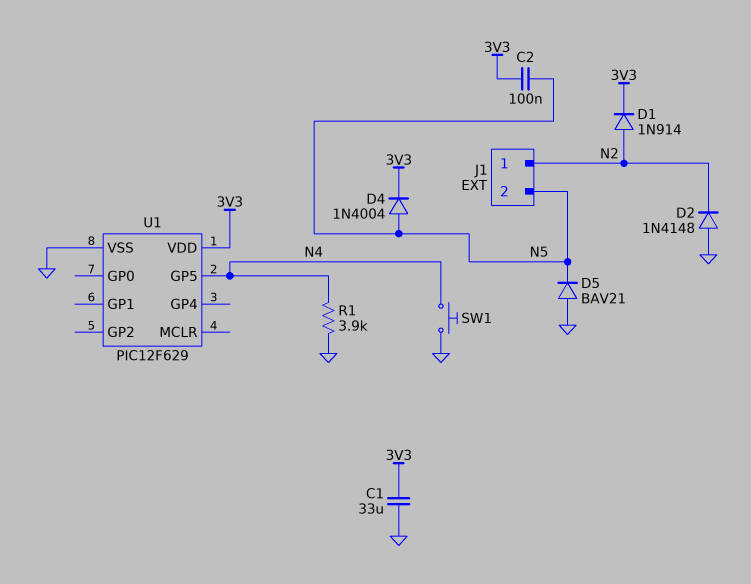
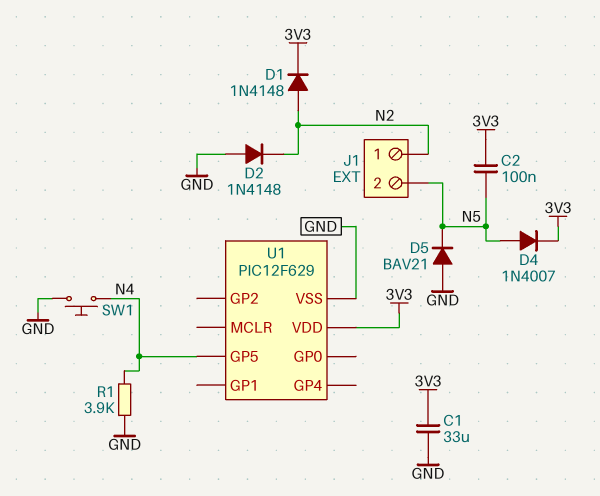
D1: diode 1N914 (A N2, K 3V3) -> diode 1N4148 (A N2, K 3V3)
D4: diode 1N4004 (A N5, K 3V3) -> diode 1N4007 (A N5, K 3V3)

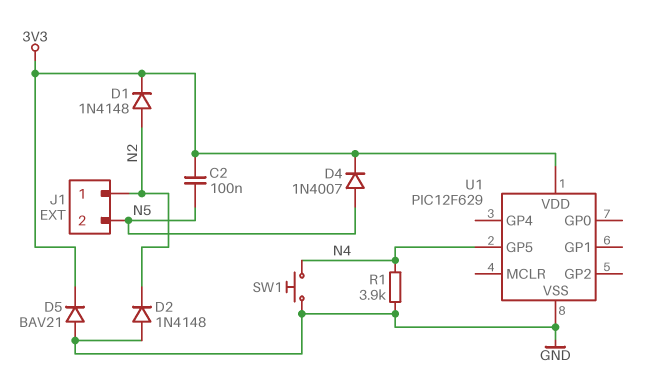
C1: 33uF (3V3, GND) -> none
D5: diode BAV21 (A GND, K N5) -> diode BAV21 (A GND, K 3V3)

